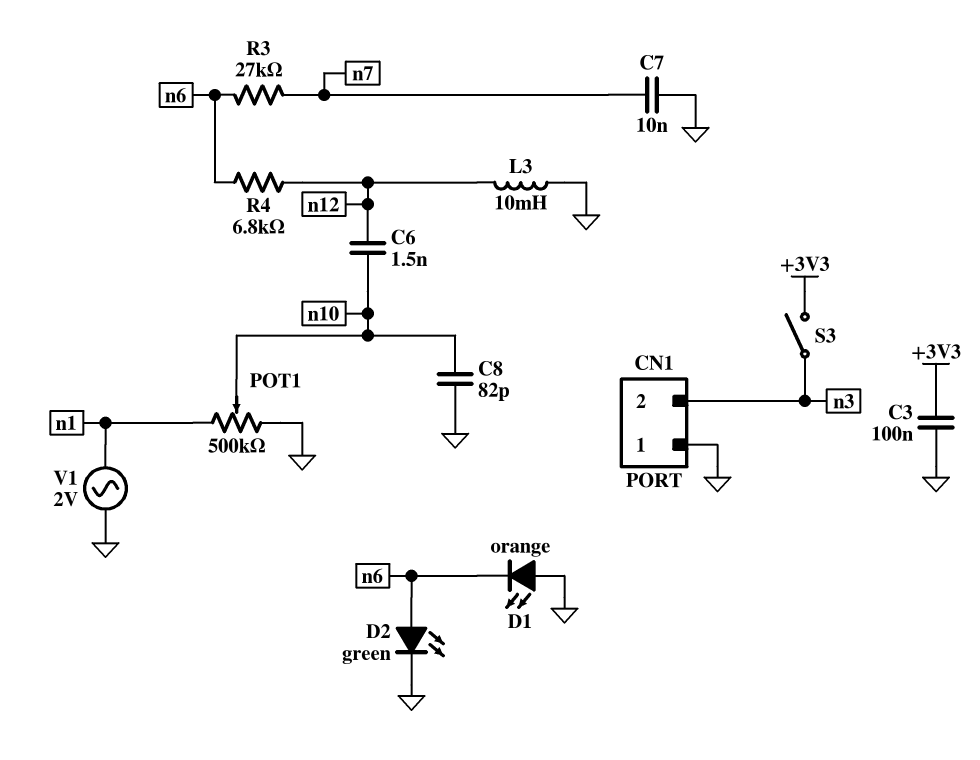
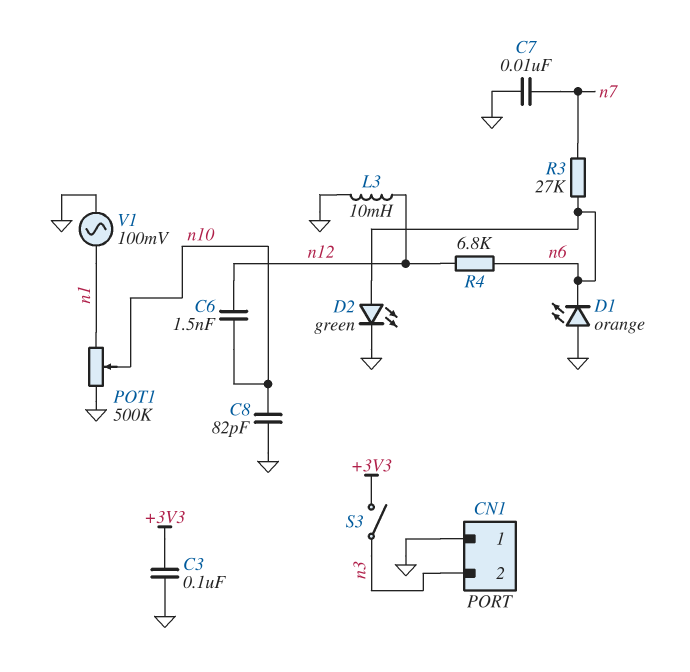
V1: AC 2V (GND, n1) -> AC 100mV (GND, n1)

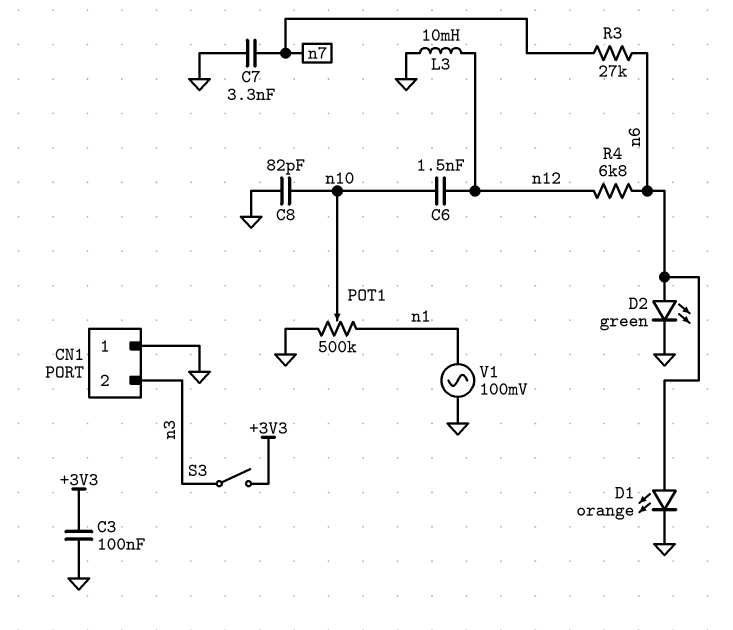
C7: 10nF (GND, n7) -> 3.3nF (GND, n7)
D1: LED orange (A GND, K n6) -> LED orange (A n6, K GND)

